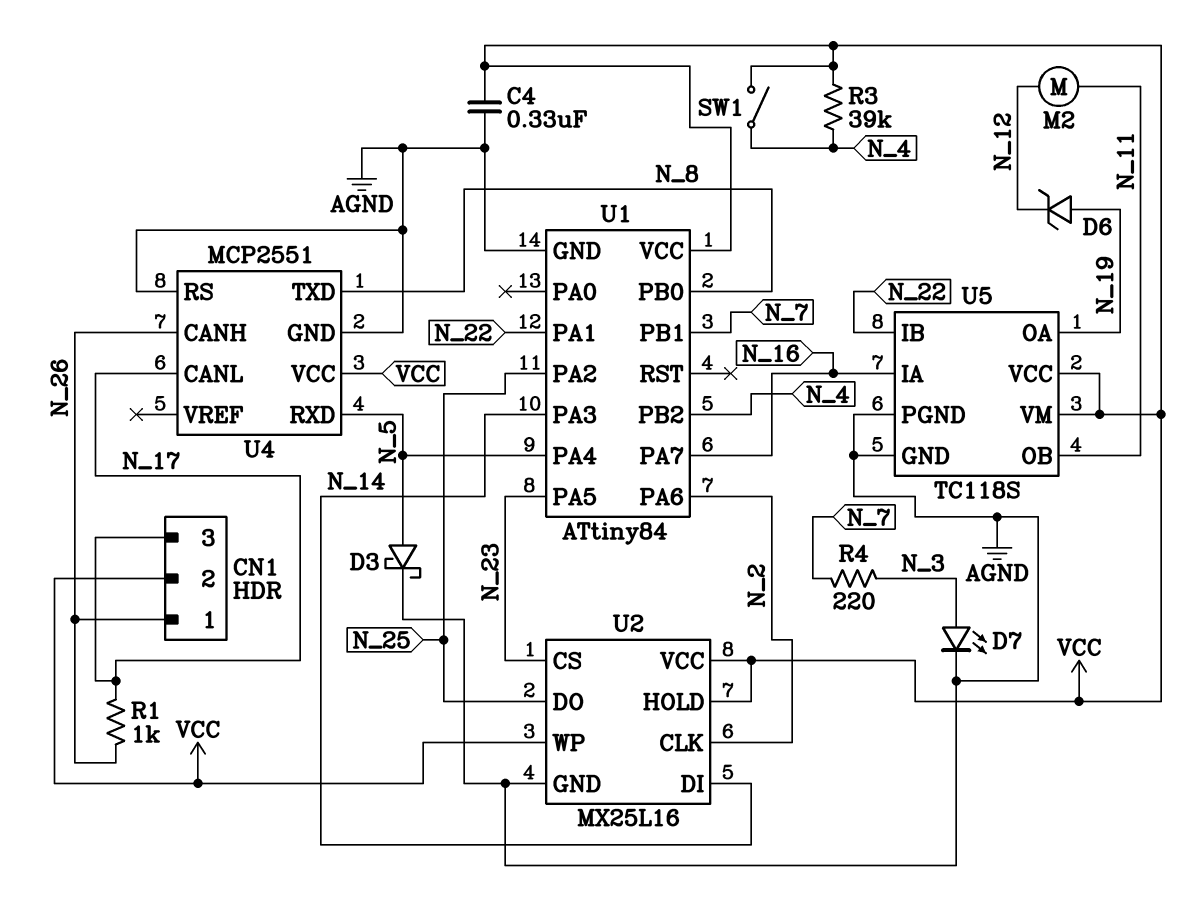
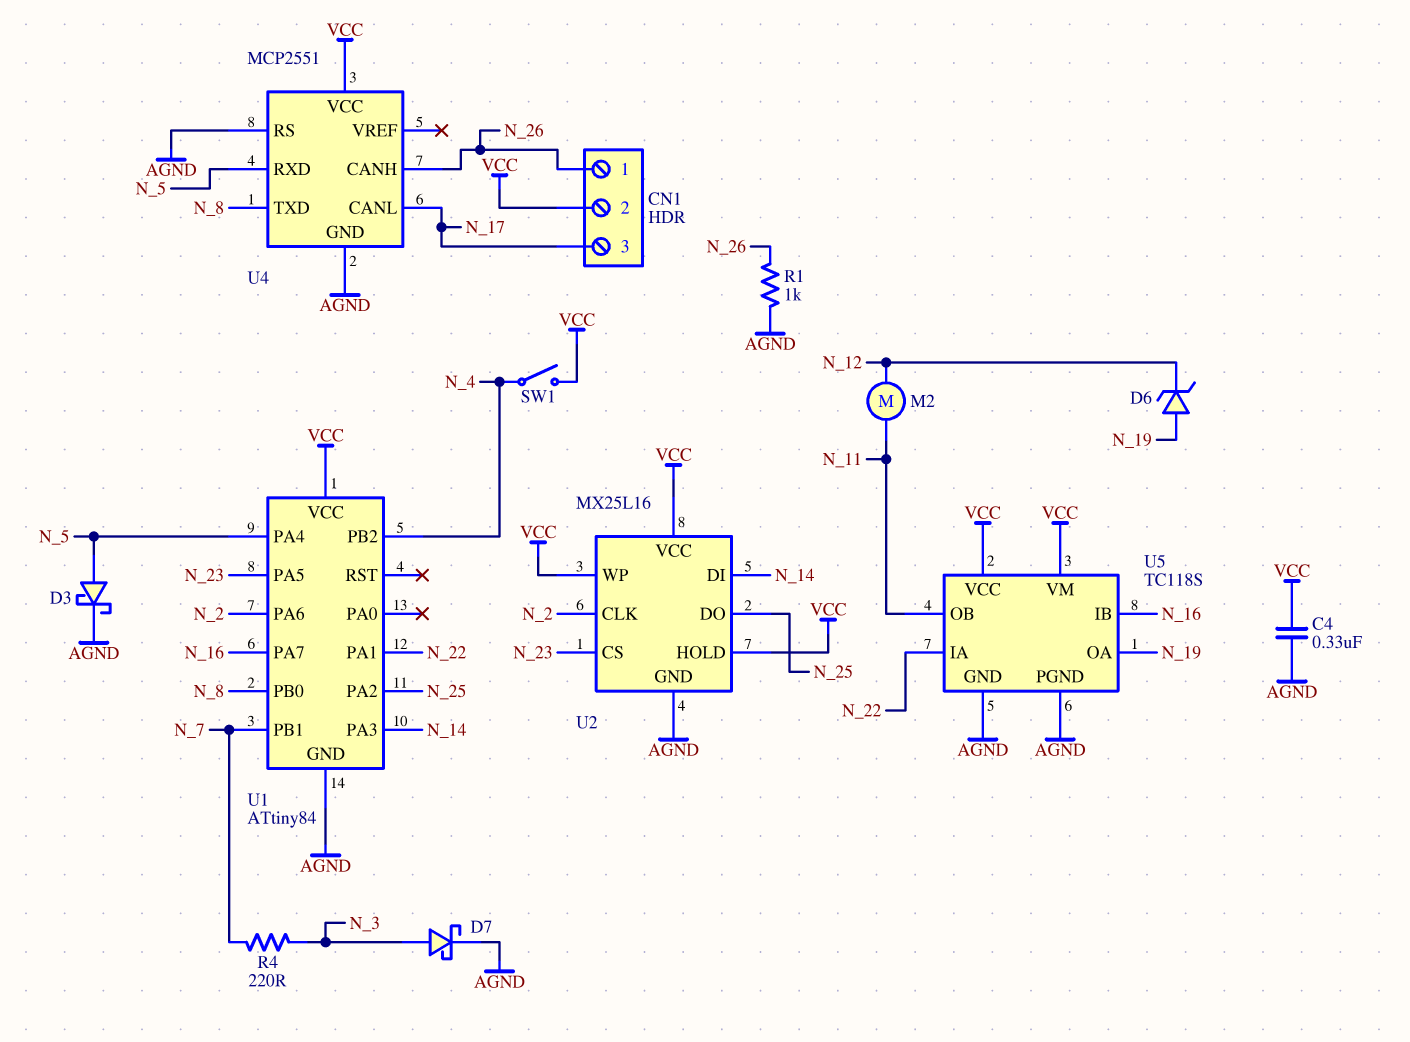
D7: LED (A N_3, K AGND) -> schottky (A N_3, K AGND)
R1: 1k (N_17, N_26) -> 1k (AGND, N_26)
R3: 39k (N_4, VCC) -> none
U5 pin IA: N_16 -> N_22
U5 pin IB: N_22 -> N_16

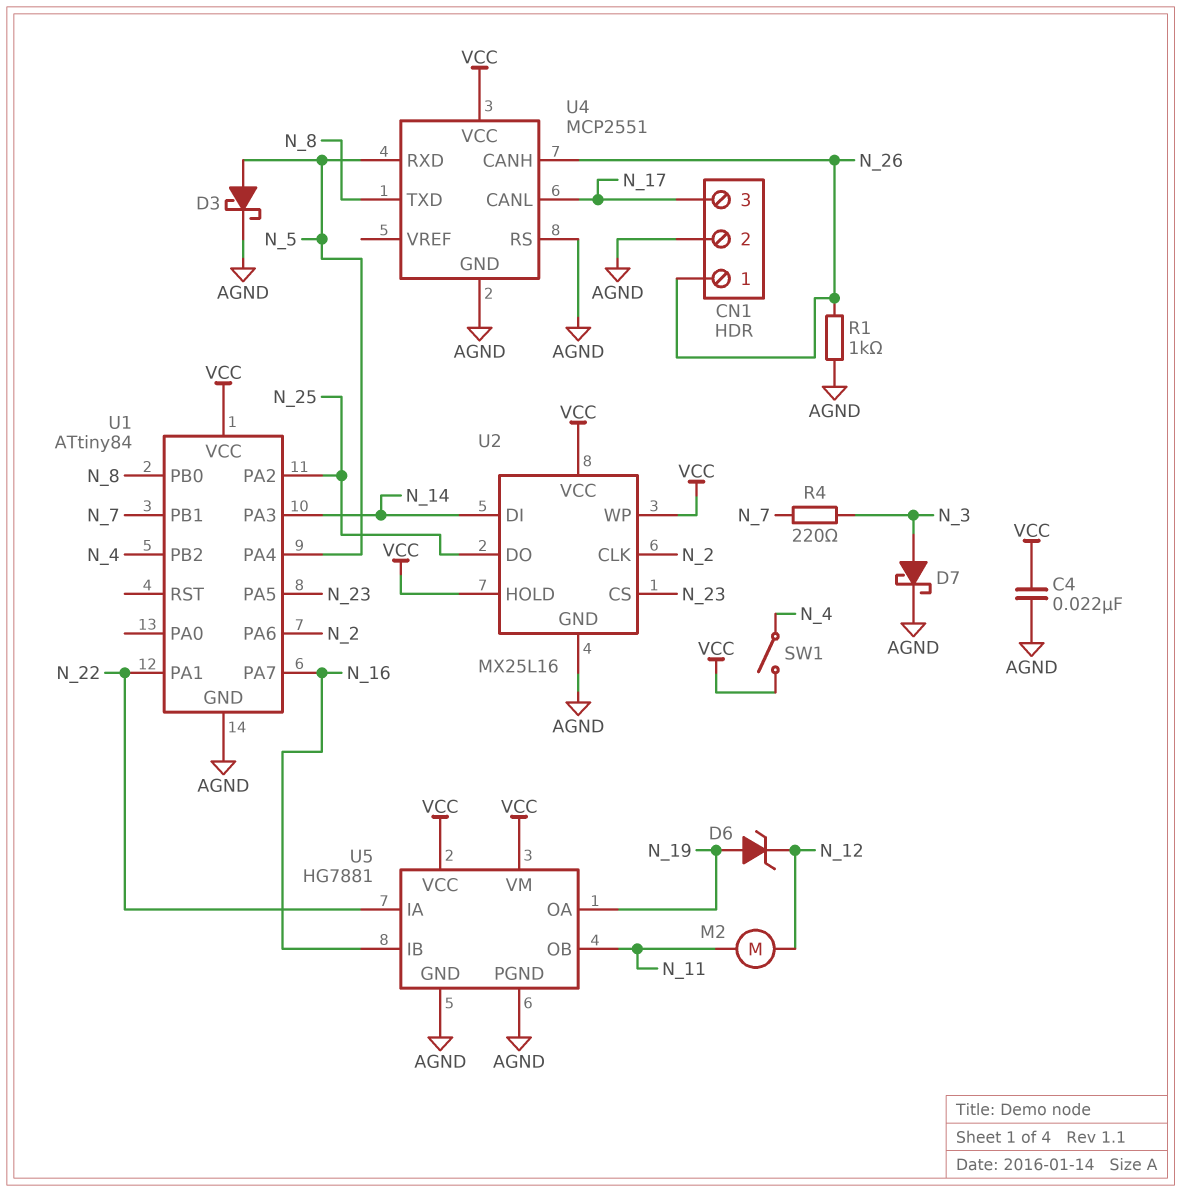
C4: 330nF (AGND, VCC) -> 22nF (AGND, VCC)
CN1 pin 2: VCC -> AGND
U5: TC118S -> HG7881

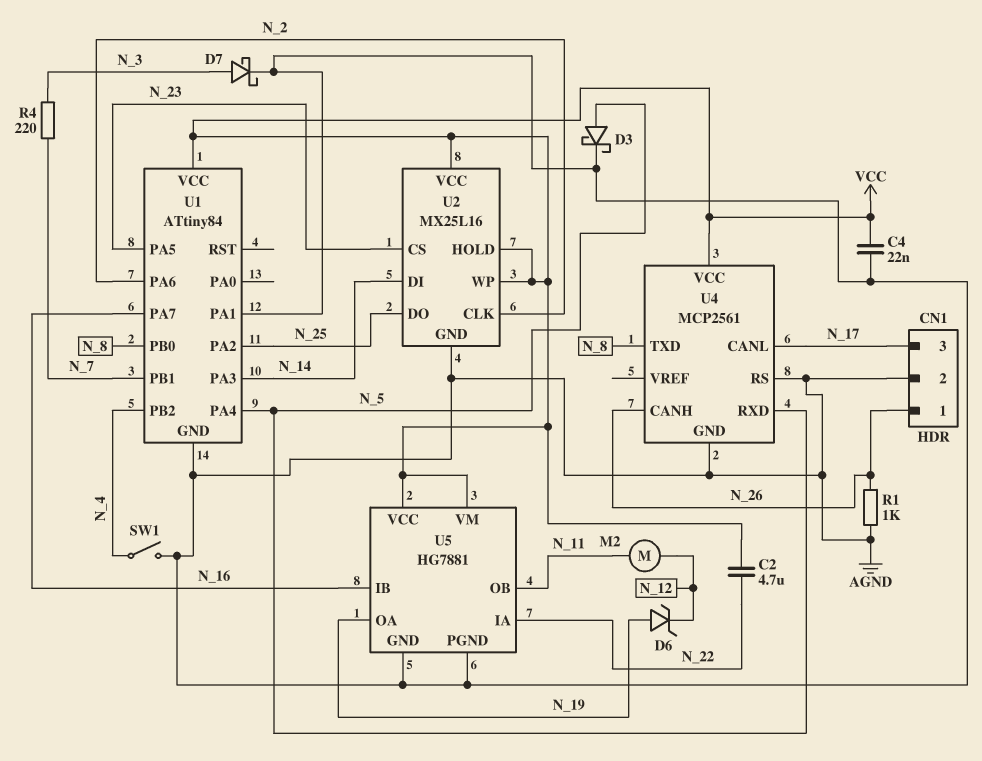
C2: none -> 4.7uF (N_22, VCC)
SW1: switch (N_4, VCC) -> switch (AGND, N_4)
U1 pin PA1: N_22 -> AGND
U4: MCP2551 -> MCP2561

